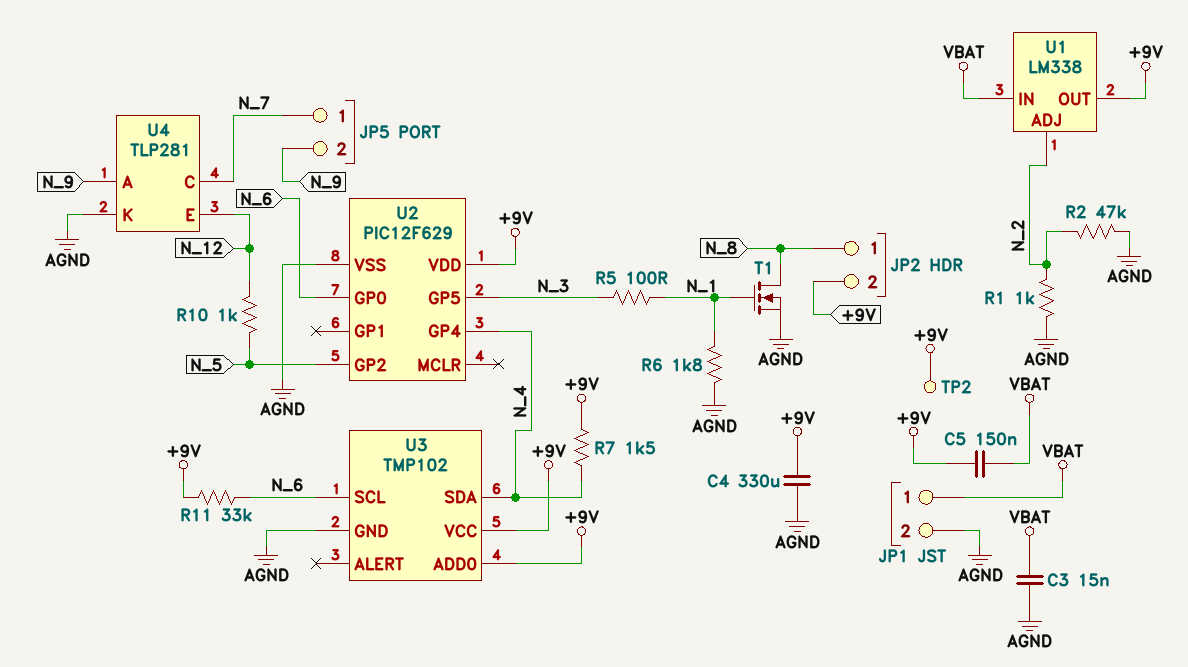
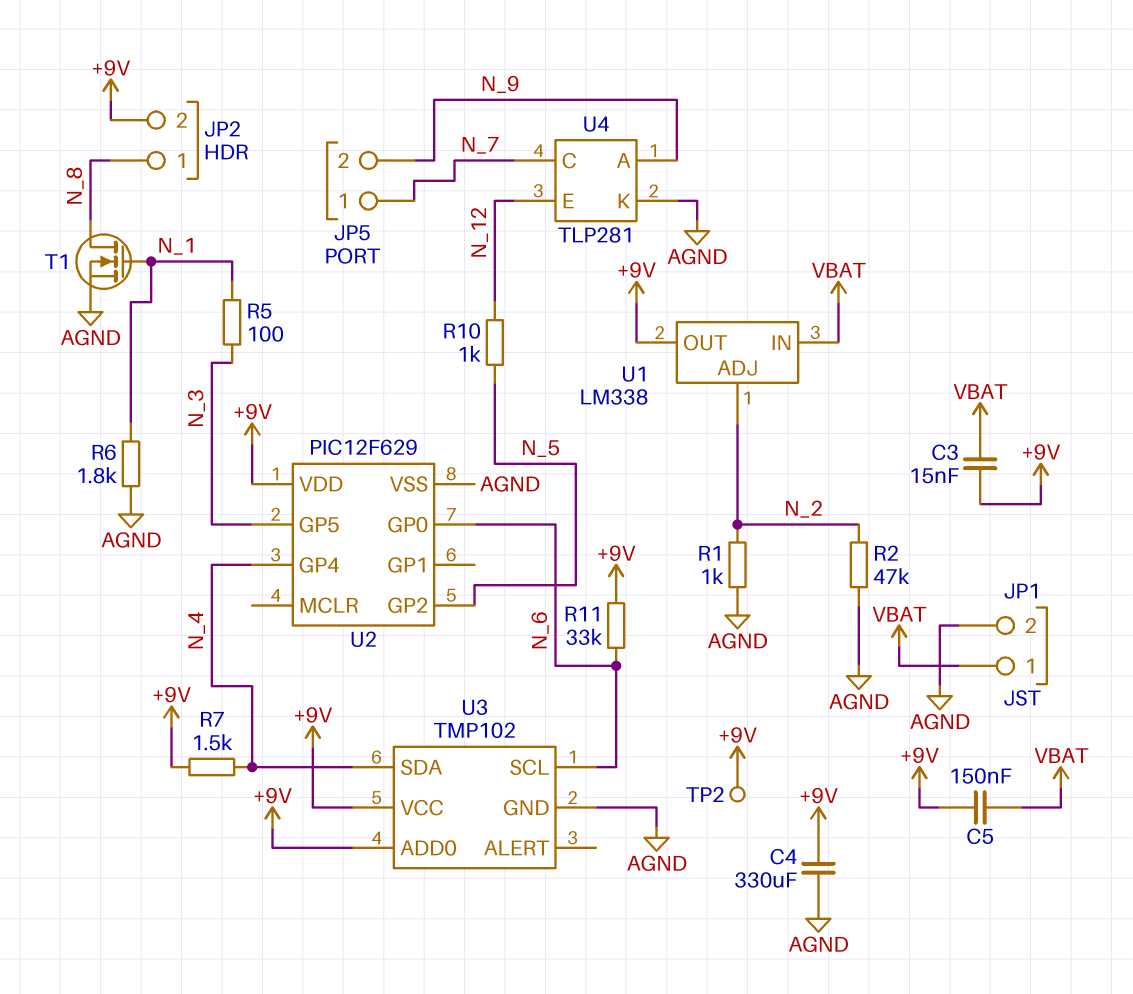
C3: 15nF (AGND, VBAT) -> 15nF (+9V, VBAT)

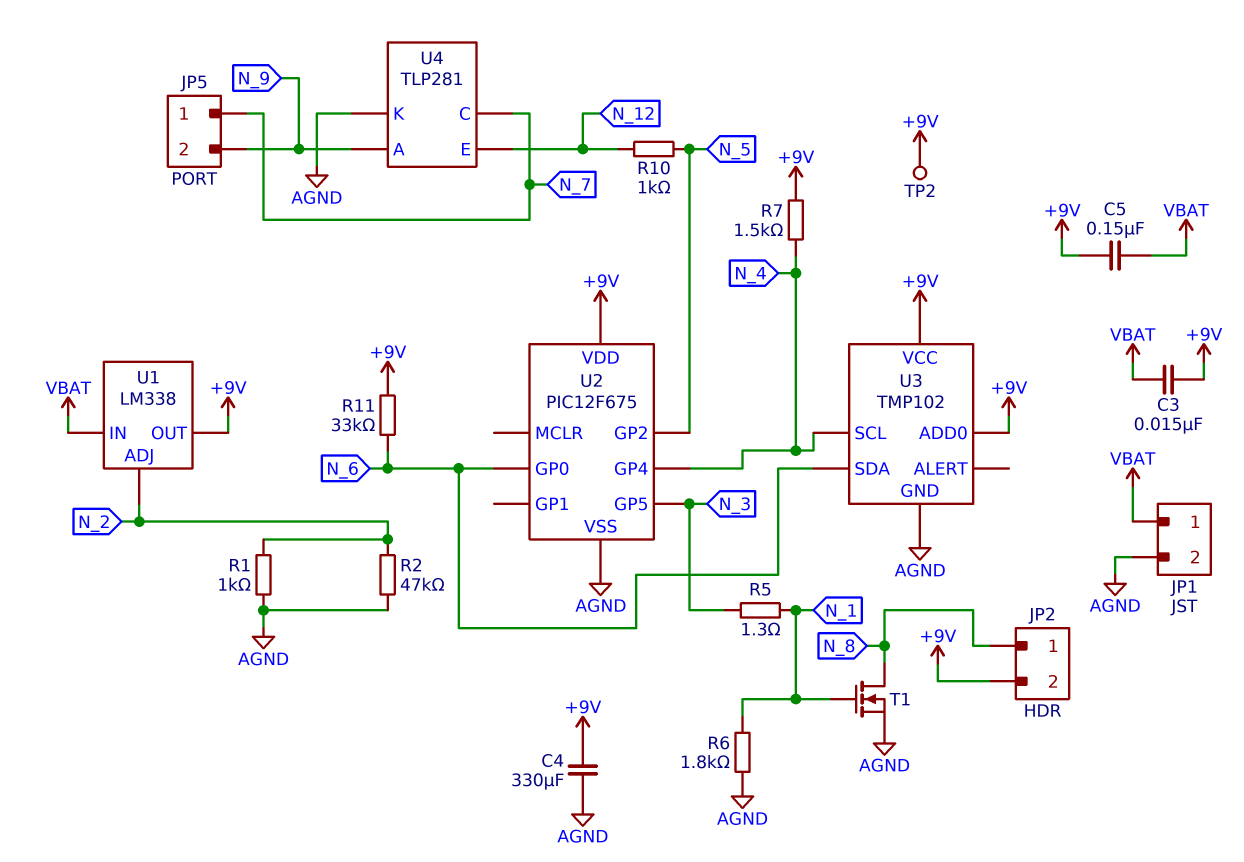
R5: 100 (N_1, N_3) -> 1.3 (N_1, N_3)
U2: PIC12F629 -> PIC12F675
U3 pin SCL: N_6 -> N_4
U3 pin SDA: N_4 -> N_6

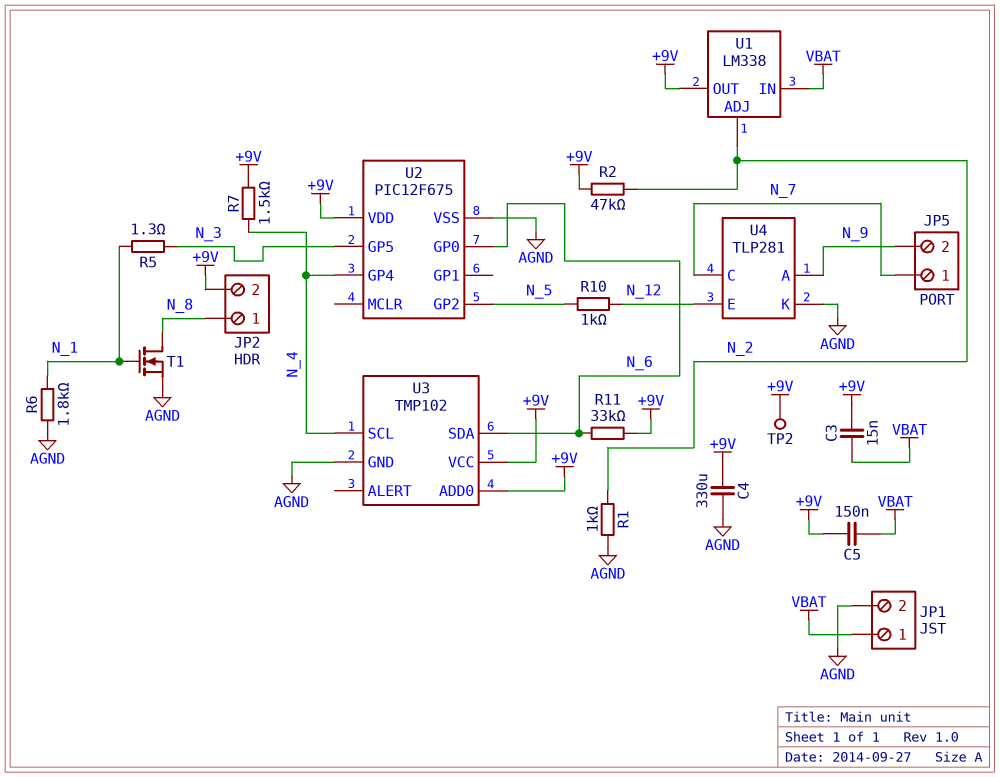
R2: 47k (AGND, N_2) -> 47k (+9V, N_2)

